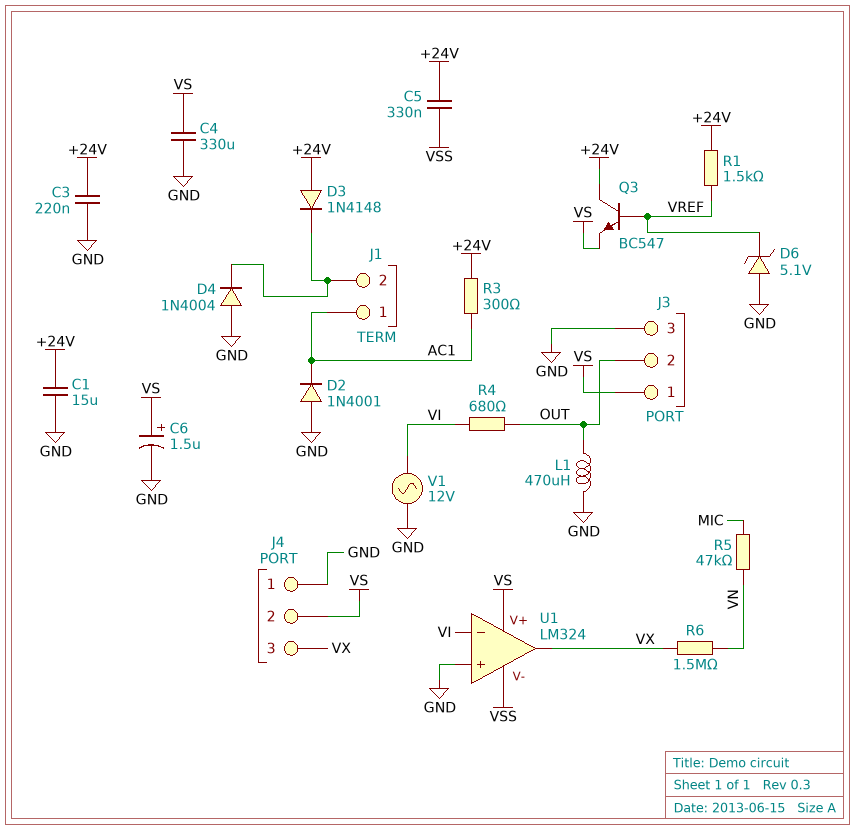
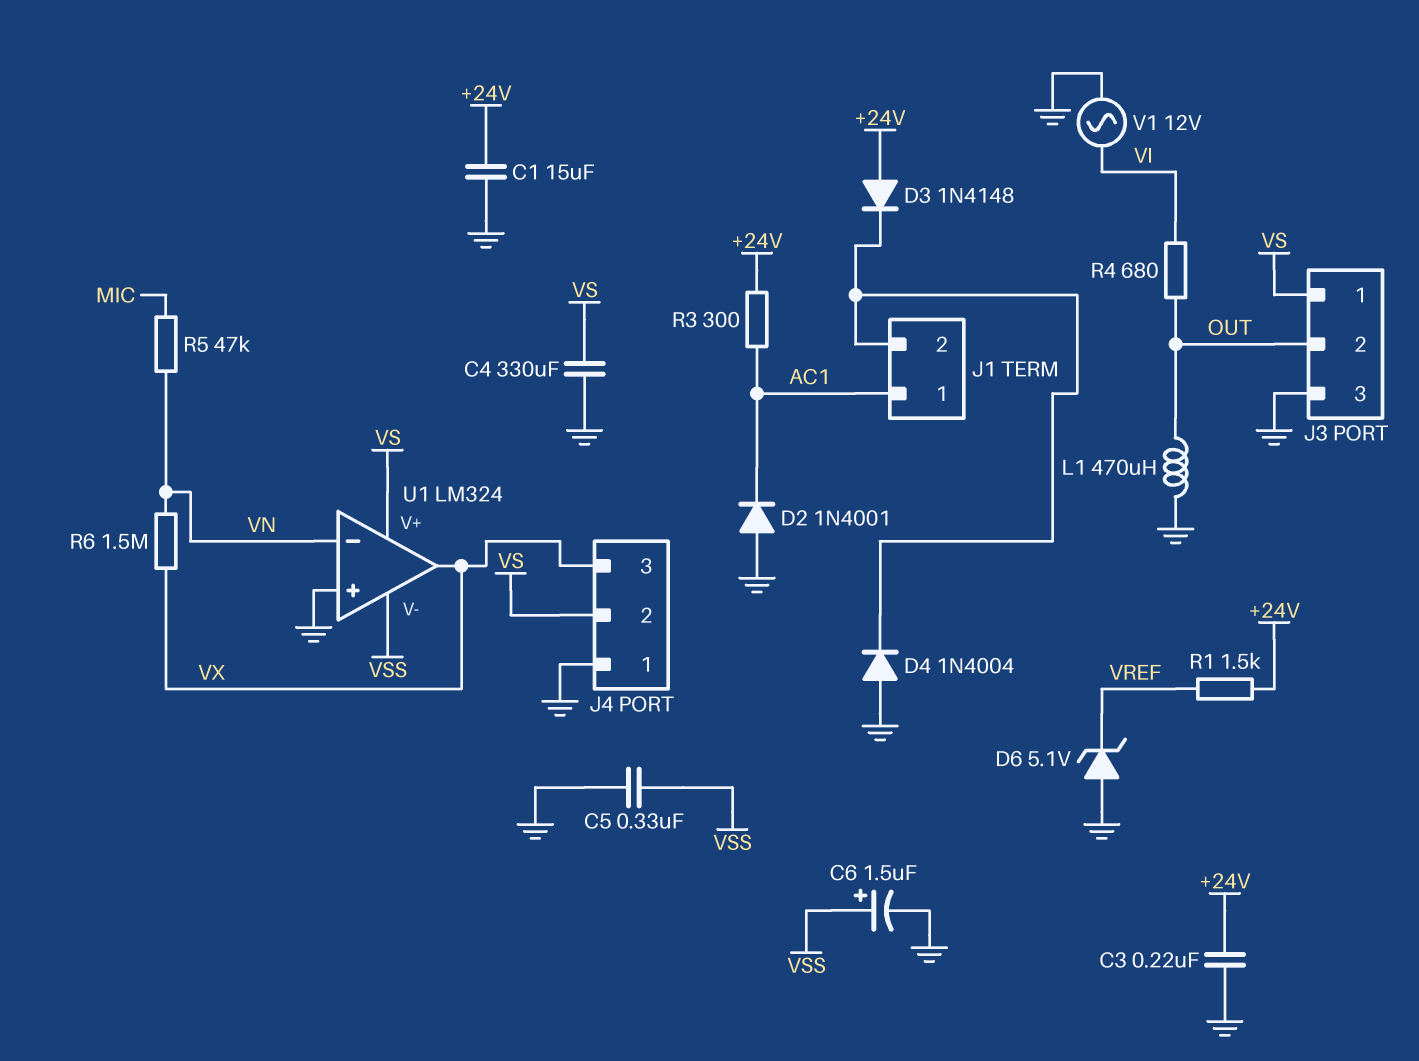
C5: 330nF (+24V, VSS) -> 330nF (GND, VSS)
C6: 1.5uF (plus VS, minus GND) -> 1.5uF (plus VSS, minus GND)
Q3: NPN BC547 (B VREF, C +24V, E VS) -> none
U1 pin in-: VI -> VN

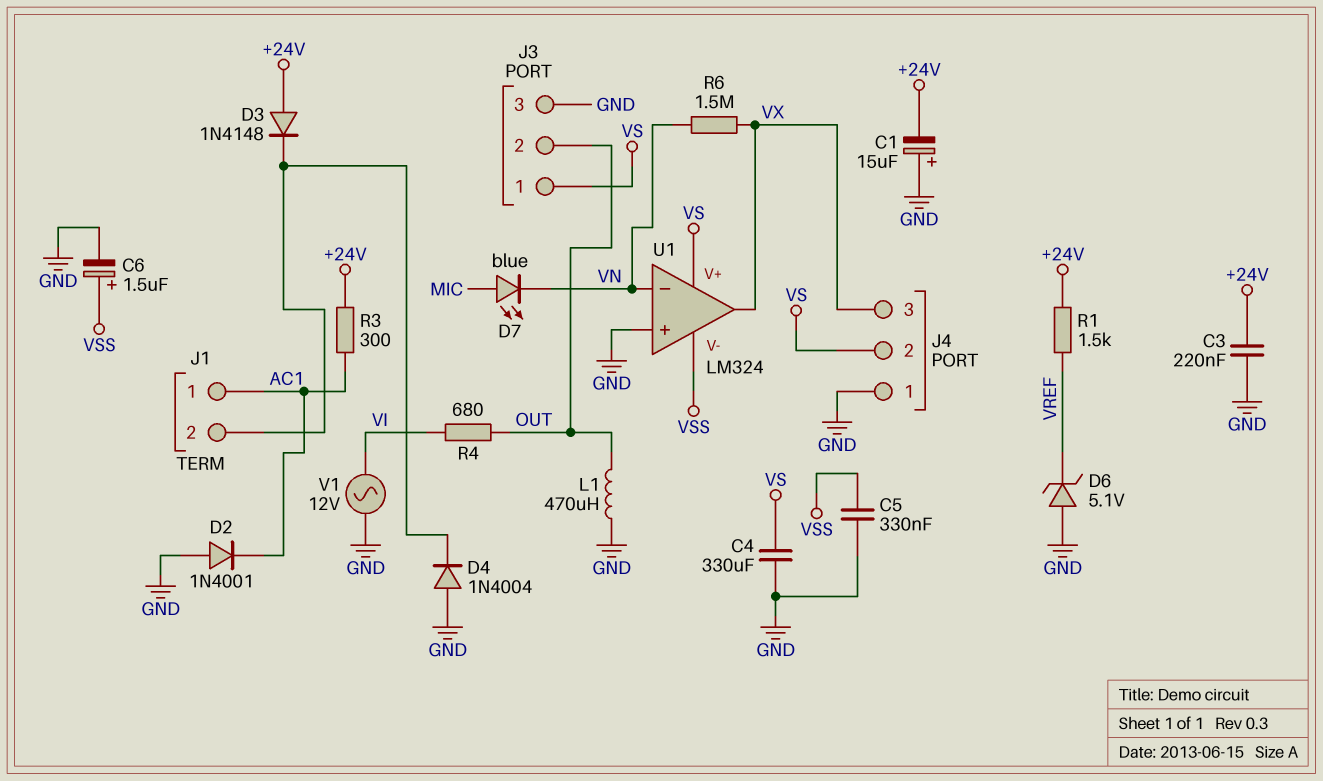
C1: 15uF (+24V, GND) -> 15uF (plus GND, minus +24V)
D7: none -> LED blue (A MIC, K VN)
R5: 47k (MIC, VN) -> none

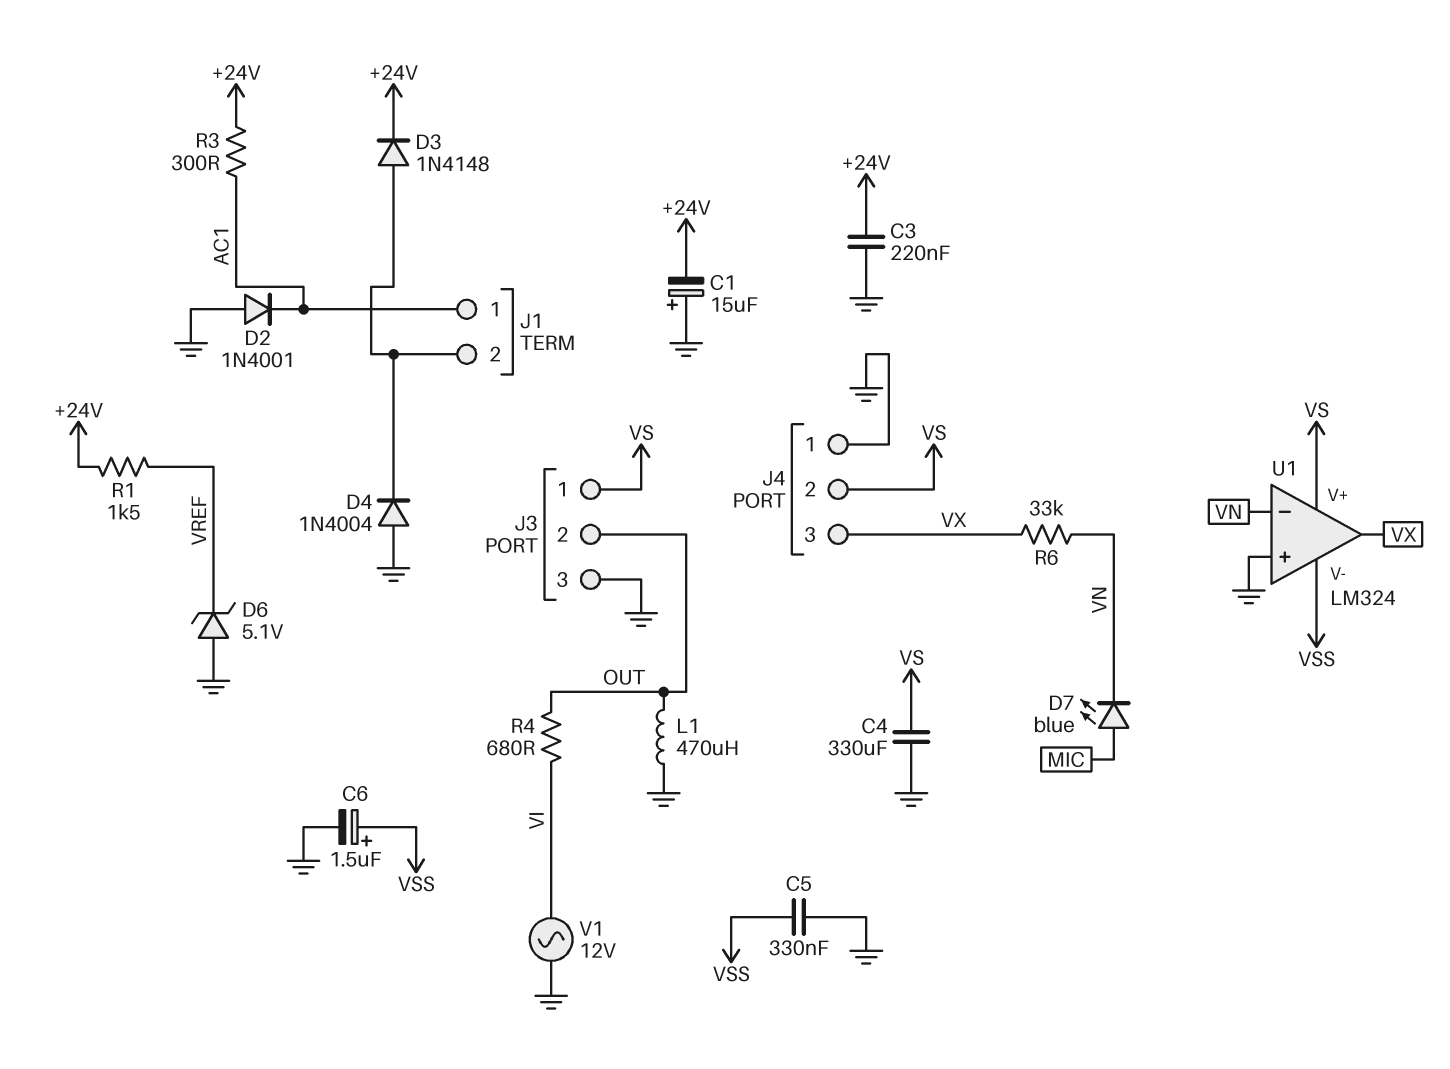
D3: diode 1N4148 (A +24V, K J1/2) -> diode 1N4148 (A J1/2, K +24V)
R6: 1.5M (VN, VX) -> 33k (VN, VX)

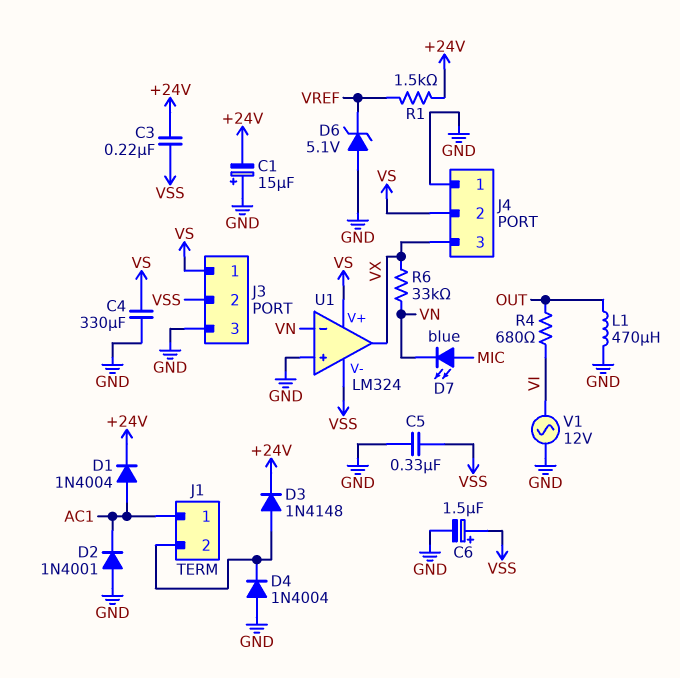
C3: 220nF (+24V, GND) -> 220nF (+24V, VSS)
D1: none -> diode 1N4004 (A AC1, K +24V)
J3 pin 2: OUT -> VSS
R3: 300 (+24V, AC1) -> none

